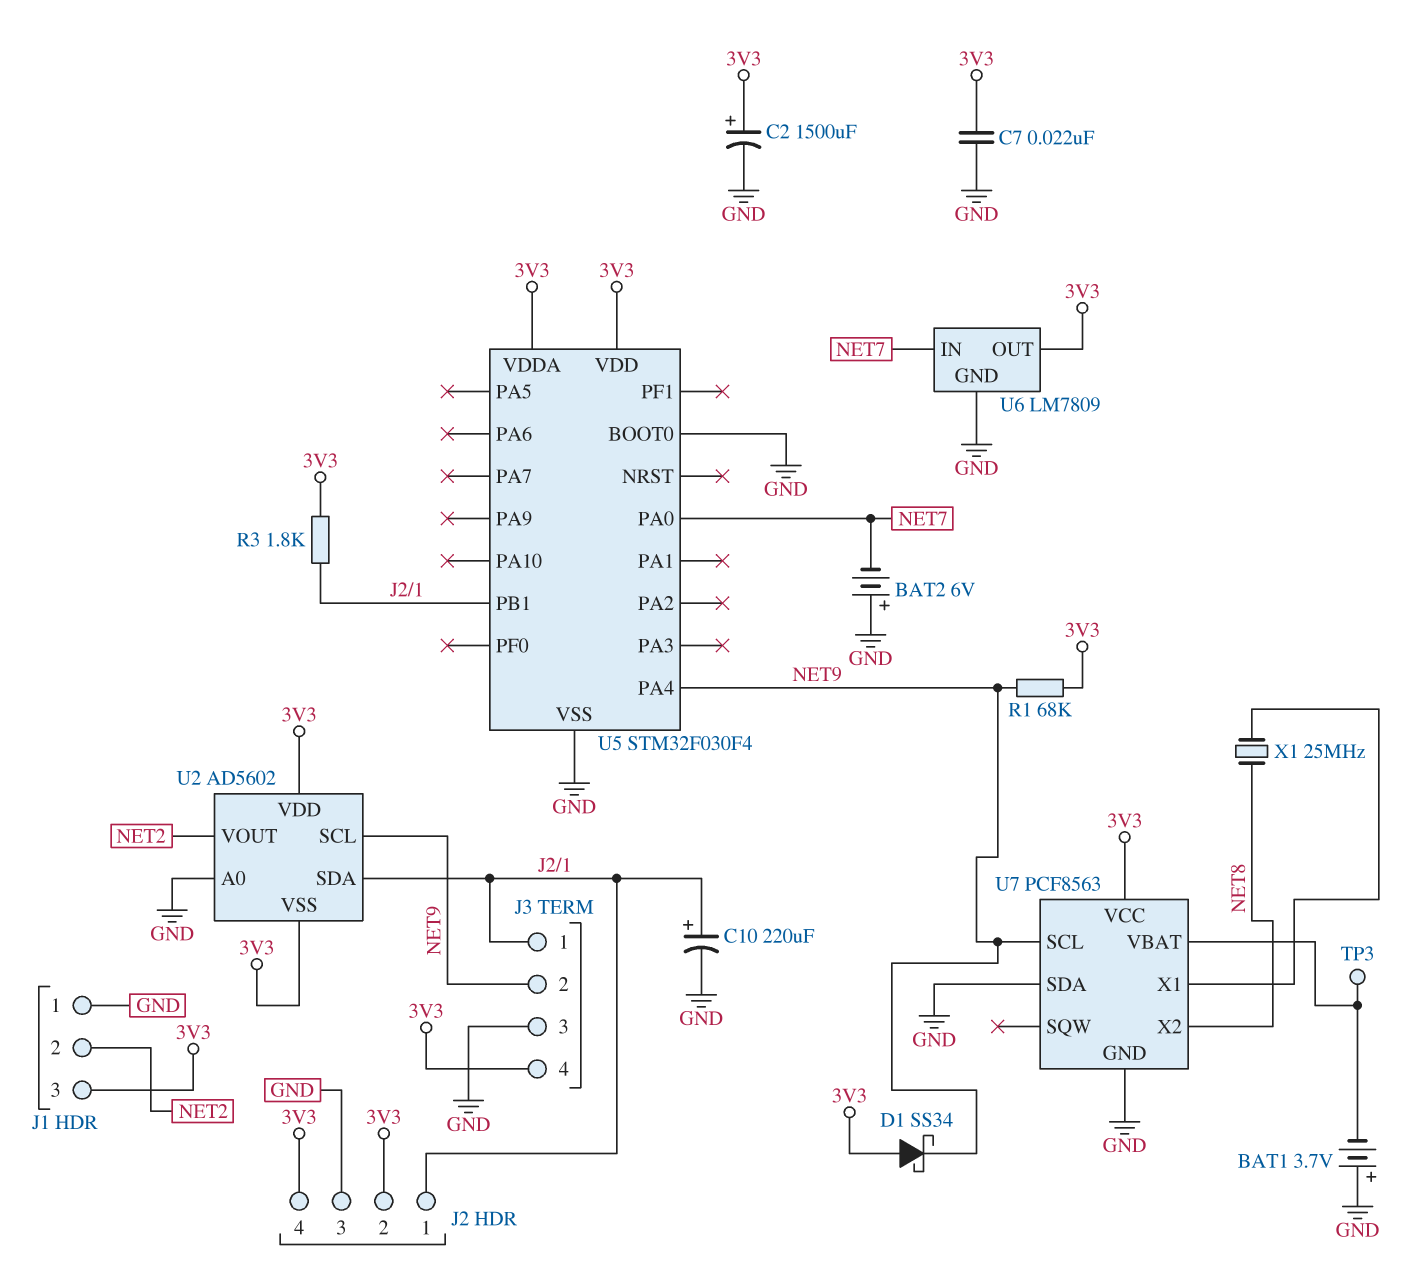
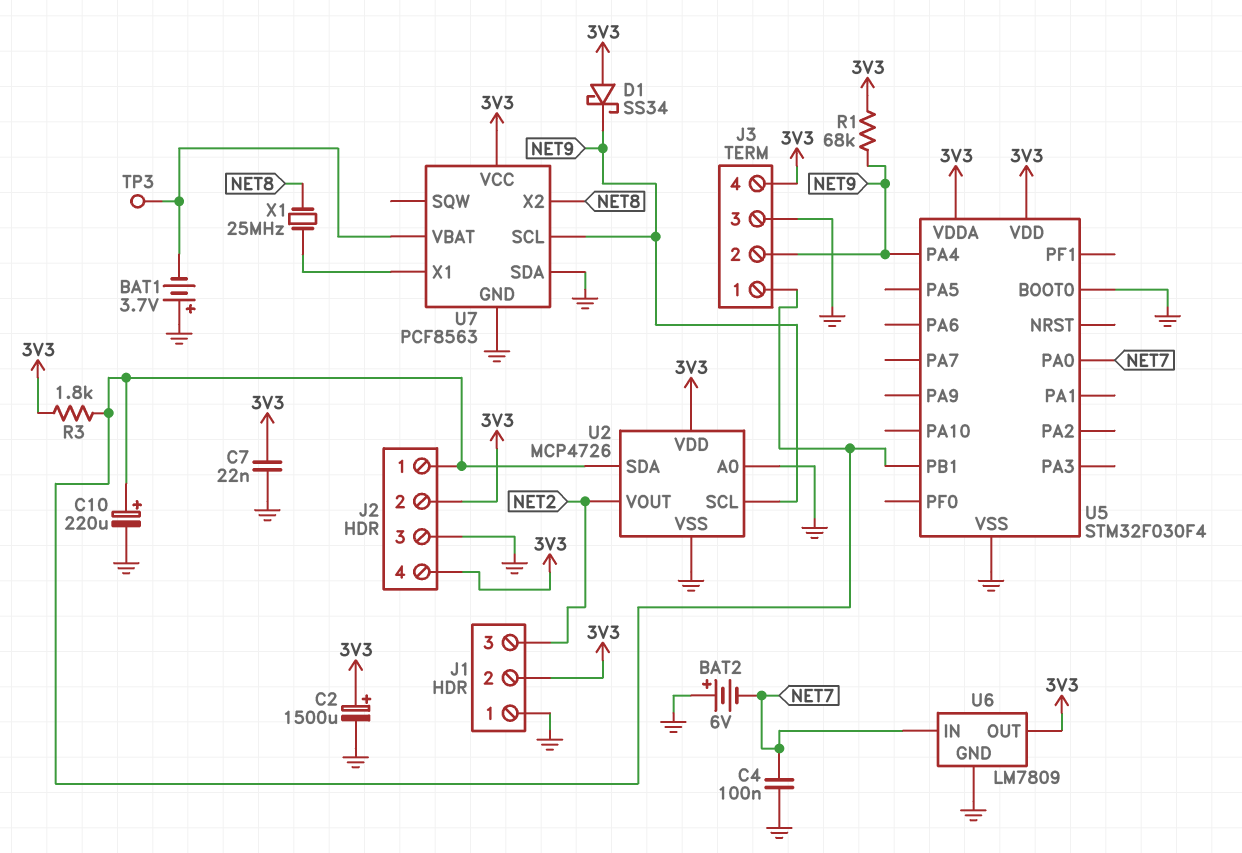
C4: none -> 100nF (GND, NET7)
J1 pin 2: NET2 -> 3V3
J1 pin 3: 3V3 -> NET2
U2: AD5602 -> MCP4726
U2 pin VSS: 3V3 -> GND

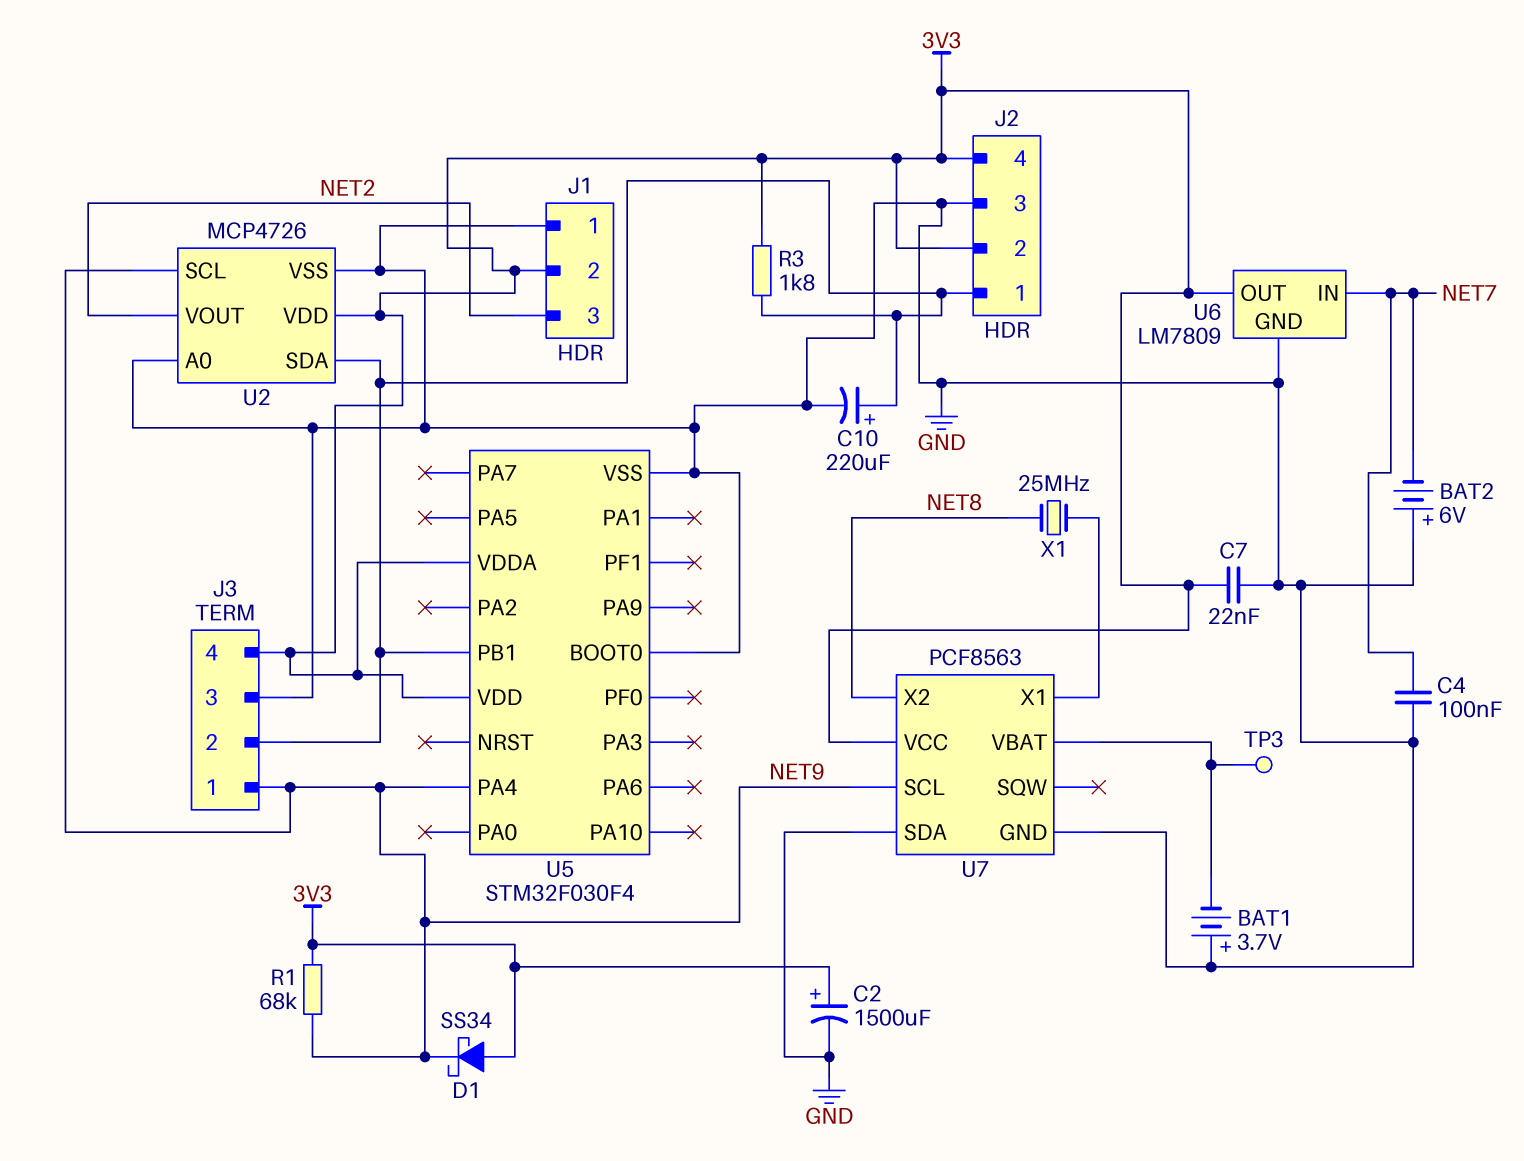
J3 pin 1: J2/1 -> NET9
J3 pin 2: NET9 -> J2/1
U5 pin PA0: NET7 -> none

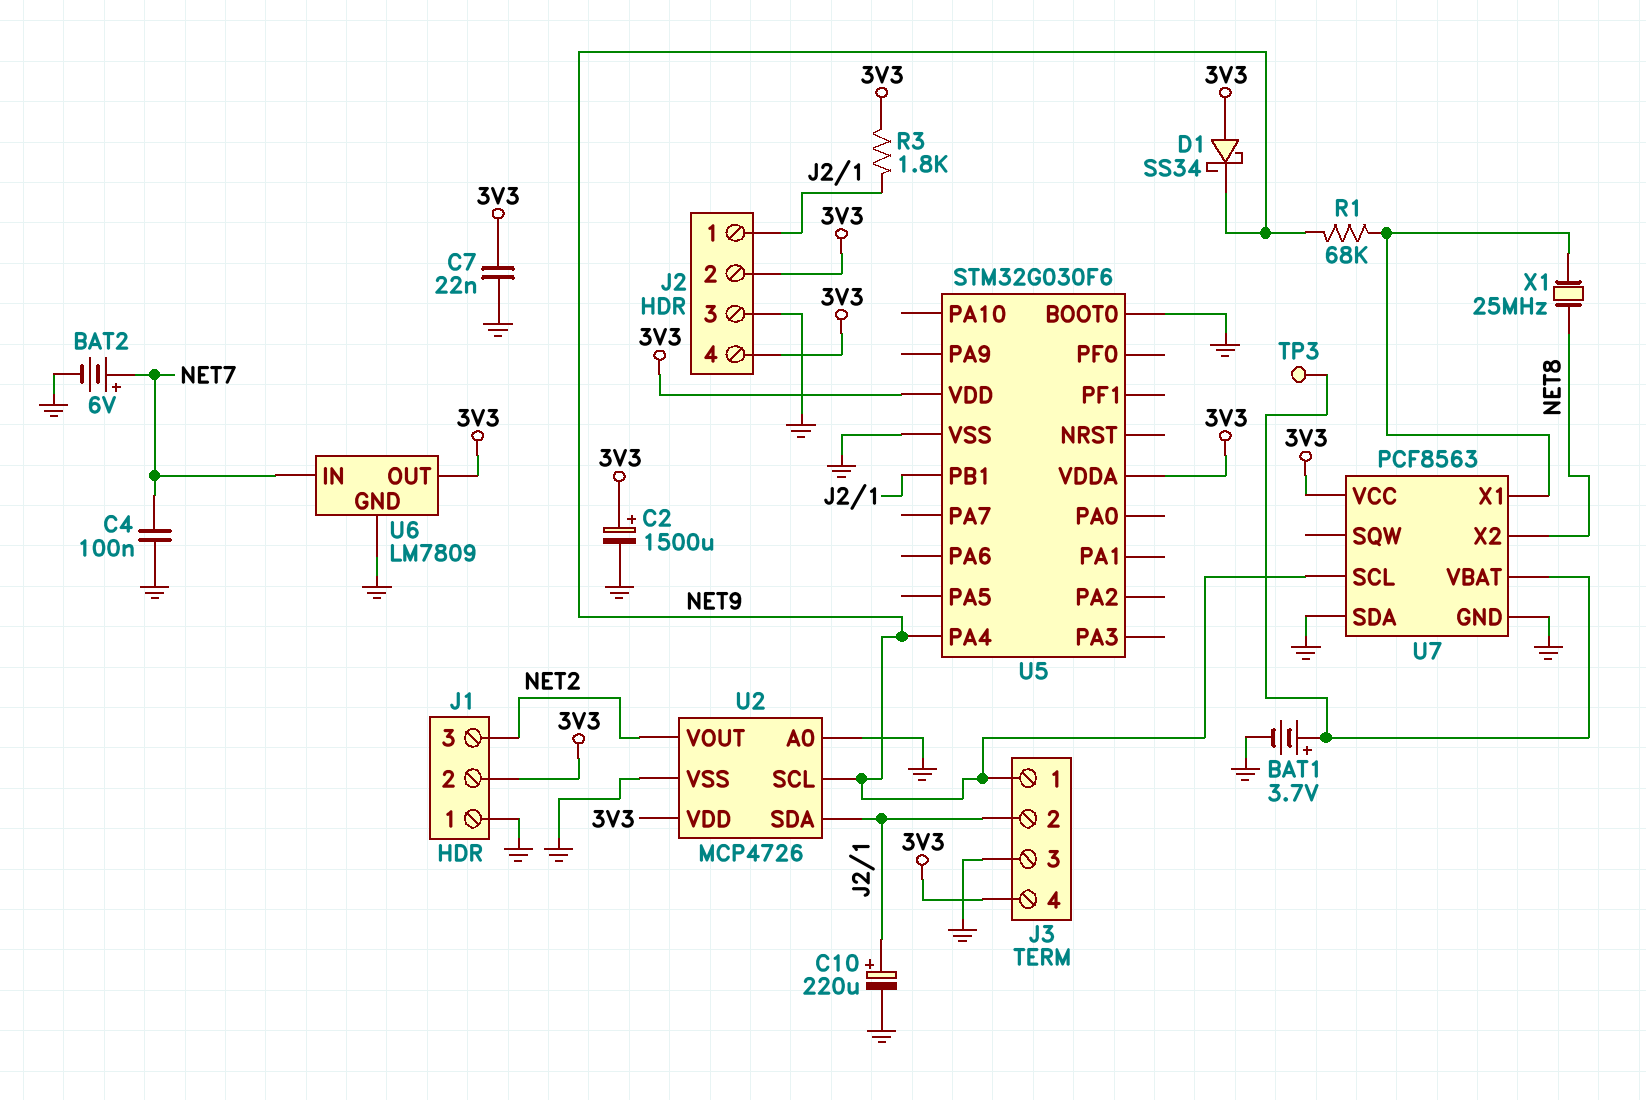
BAT1: 3.7V (plus GND, minus U7/VBAT) -> 3.7V (plus U7/VBAT, minus GND)
BAT2: 6V (plus GND, minus NET7) -> 6V (plus NET7, minus GND)
R1: 68k (3V3, NET9) -> 68k (NET9, U7/X1)
U5: STM32F030F4 -> STM32G030F6

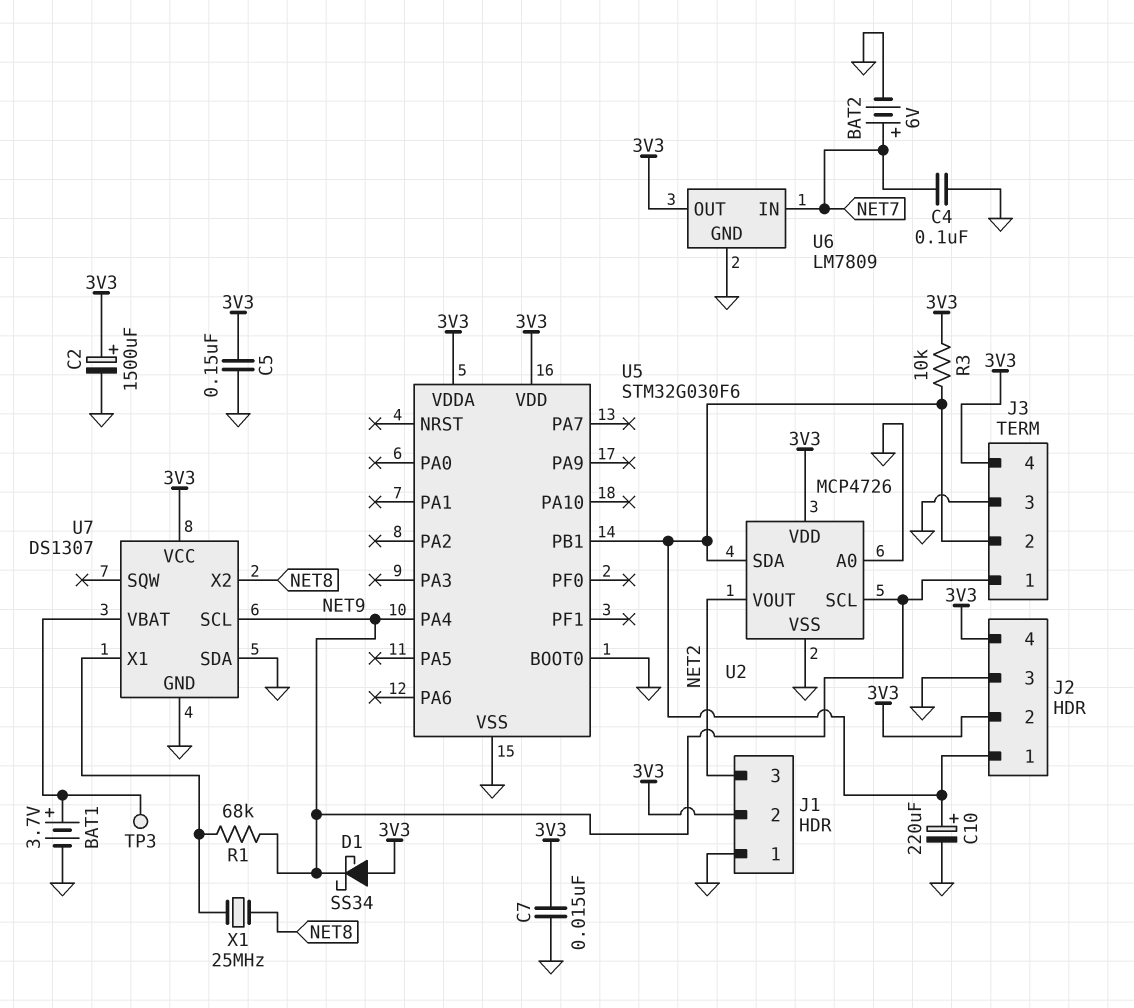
C5: none -> 150nF (3V3, GND)
C7: 22nF (3V3, GND) -> 15nF (3V3, GND)
R3: 1.8k (3V3, J2/1) -> 10k (3V3, J2/1)
U7: PCF8563 -> DS1307

